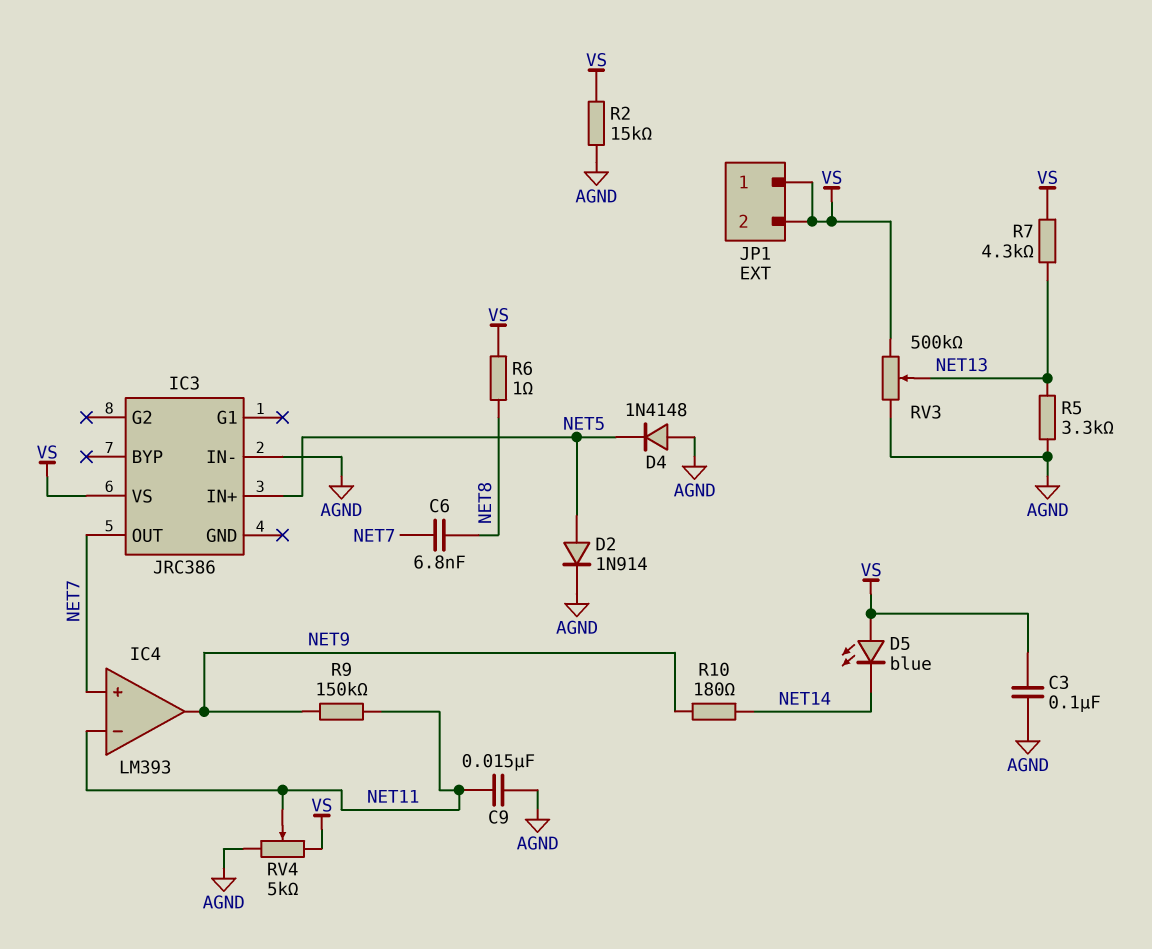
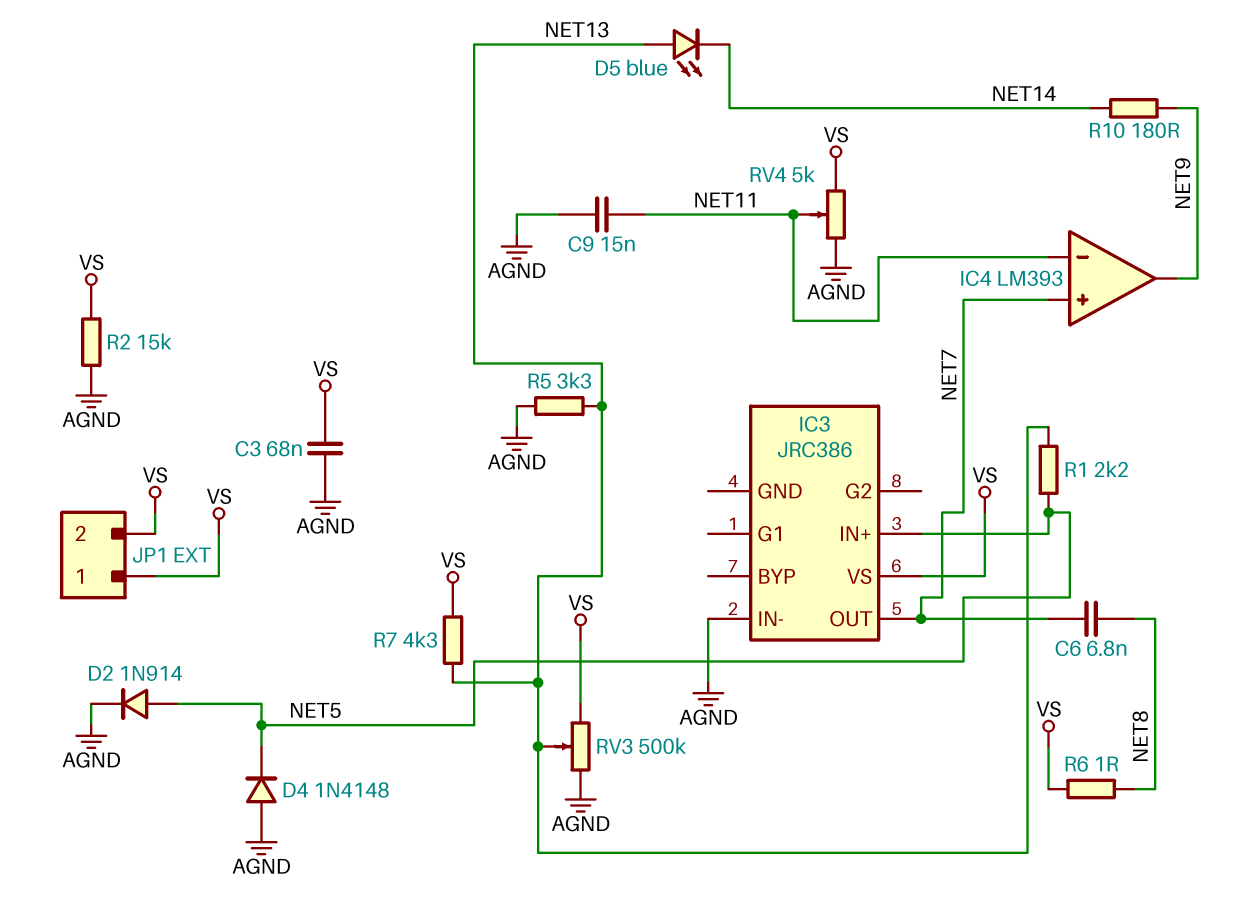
C3: 100nF (AGND, VS) -> 68nF (AGND, VS)
D5: LED blue (A VS, K NET14) -> LED blue (A NET13, K NET14)
R1: none -> 2.2k (NET5, NET13)
R9: 150k (NET9, NET11) -> none

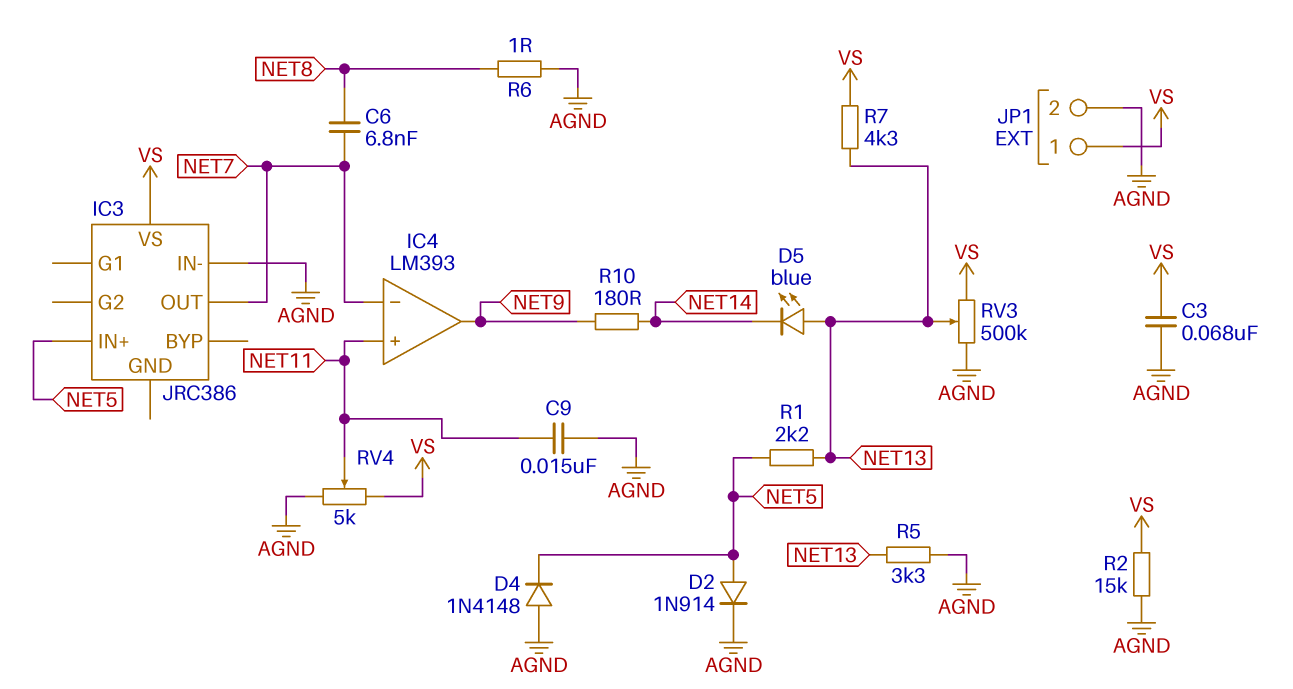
IC4 pin in+: NET7 -> NET11
IC4 pin in-: NET11 -> NET7
JP1 pin 2: VS -> AGND
R6: 1 (NET8, VS) -> 1 (AGND, NET8)

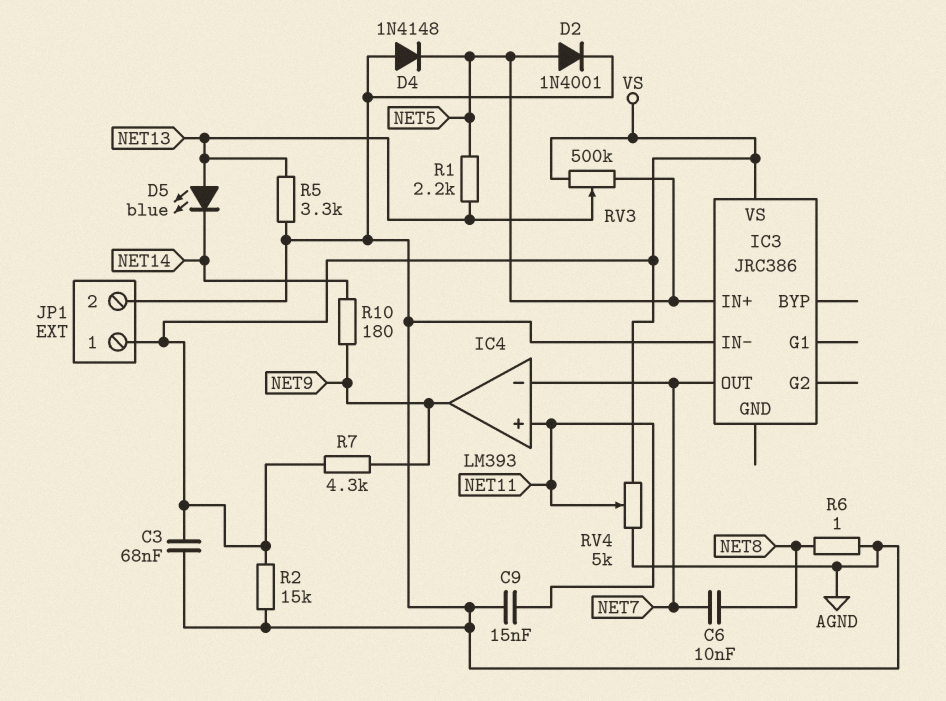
C6: 6.8nF (NET7, NET8) -> 10nF (NET7, NET8)
D2: diode 1N914 (A NET5, K AGND) -> diode 1N4001 (A NET5, K AGND)
R7: 4.3k (NET13, VS) -> 4.3k (NET9, VS)
RV3: 500k (AGND, VS, wiper NET13) -> 500k (NET5, VS, wiper NET13)

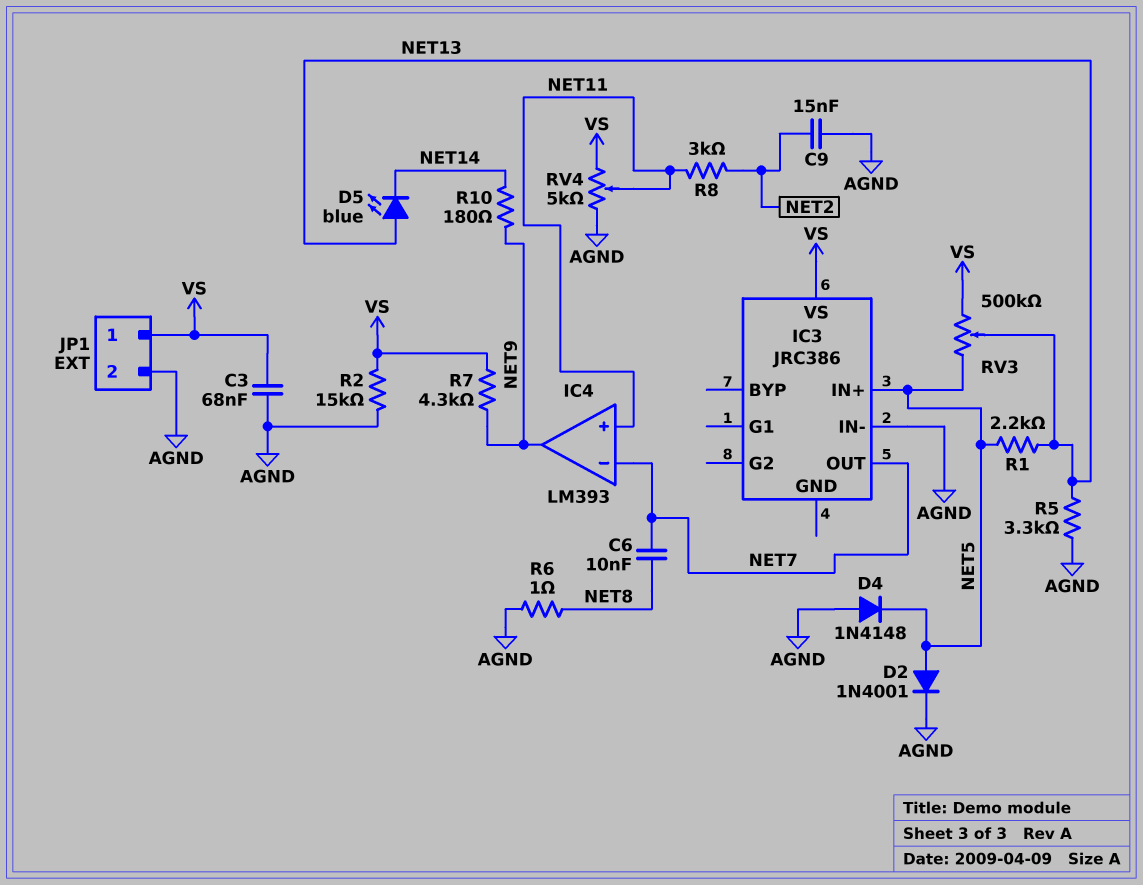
C9: 15nF (AGND, NET11) -> 15nF (AGND, NET2)
R8: none -> 3k (NET2, NET11)

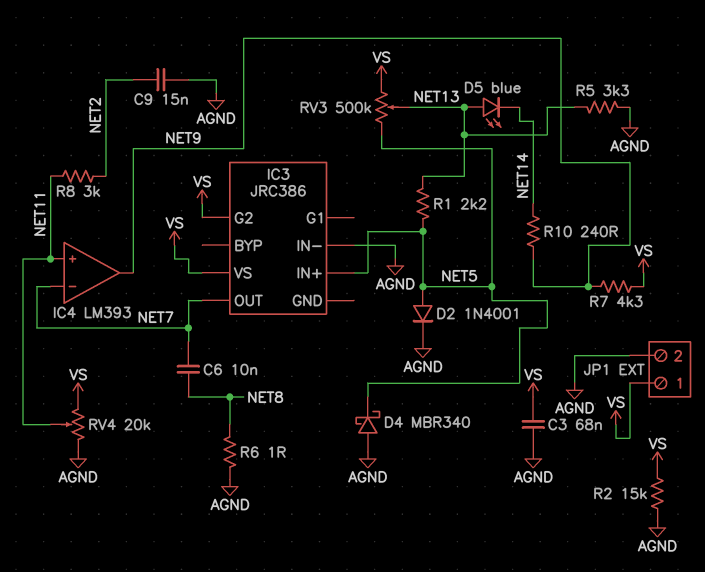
D4: diode 1N4148 (A AGND, K NET5) -> schottky MBR340 (A AGND, K NET5)
IC3 pin G2: none -> VS
R10: 180 (NET9, NET14) -> 240 (NET9, NET14)
RV4: 5k (AGND, VS, wiper NET11) -> 20k (AGND, VS, wiper NET11)

